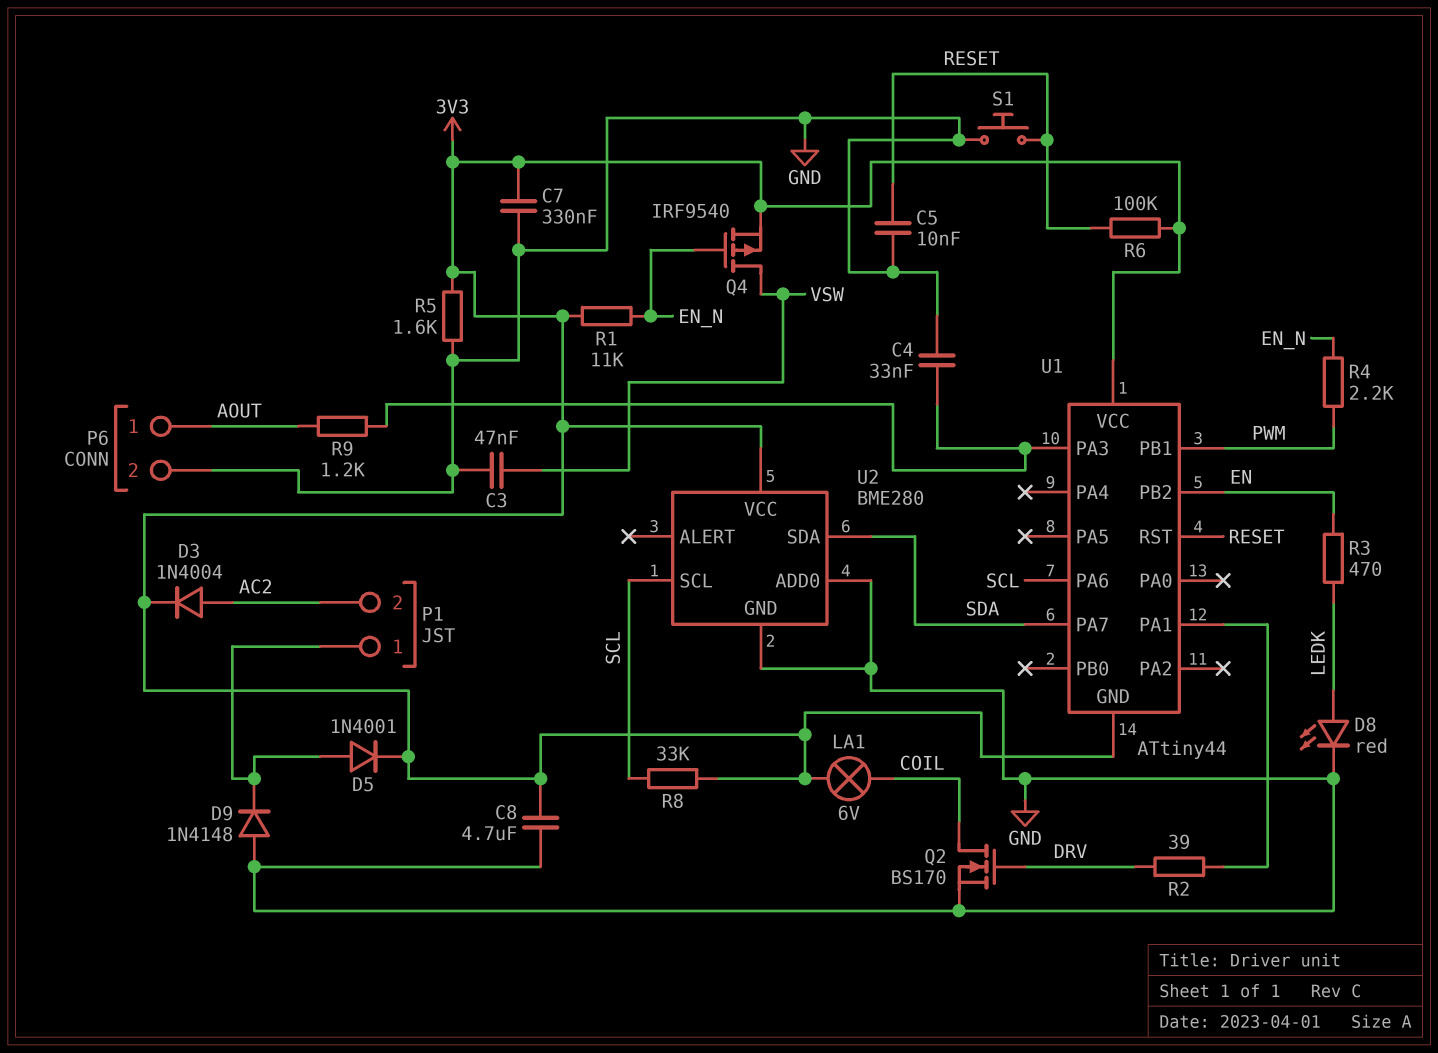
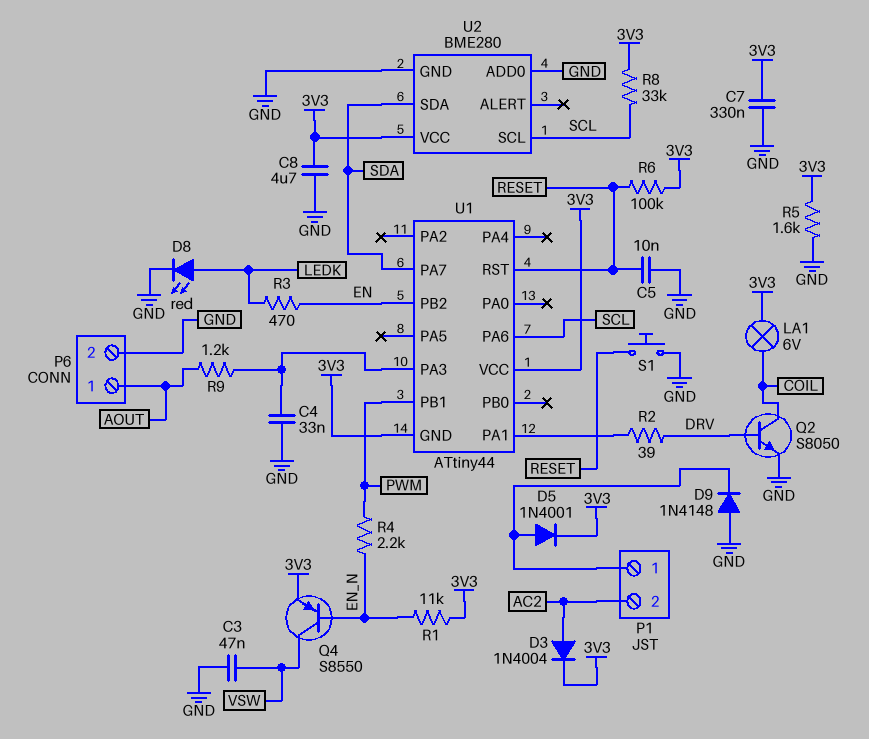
Q2: NMOS BS170 (G DRV, D COIL, S GND) -> NPN S8050 (B DRV, C COIL, E GND)
Q4: PMOS IRF9540 (G EN_N, D VSW, S 3V3) -> PNP S8550 (B EN_N, C VSW, E 3V3)

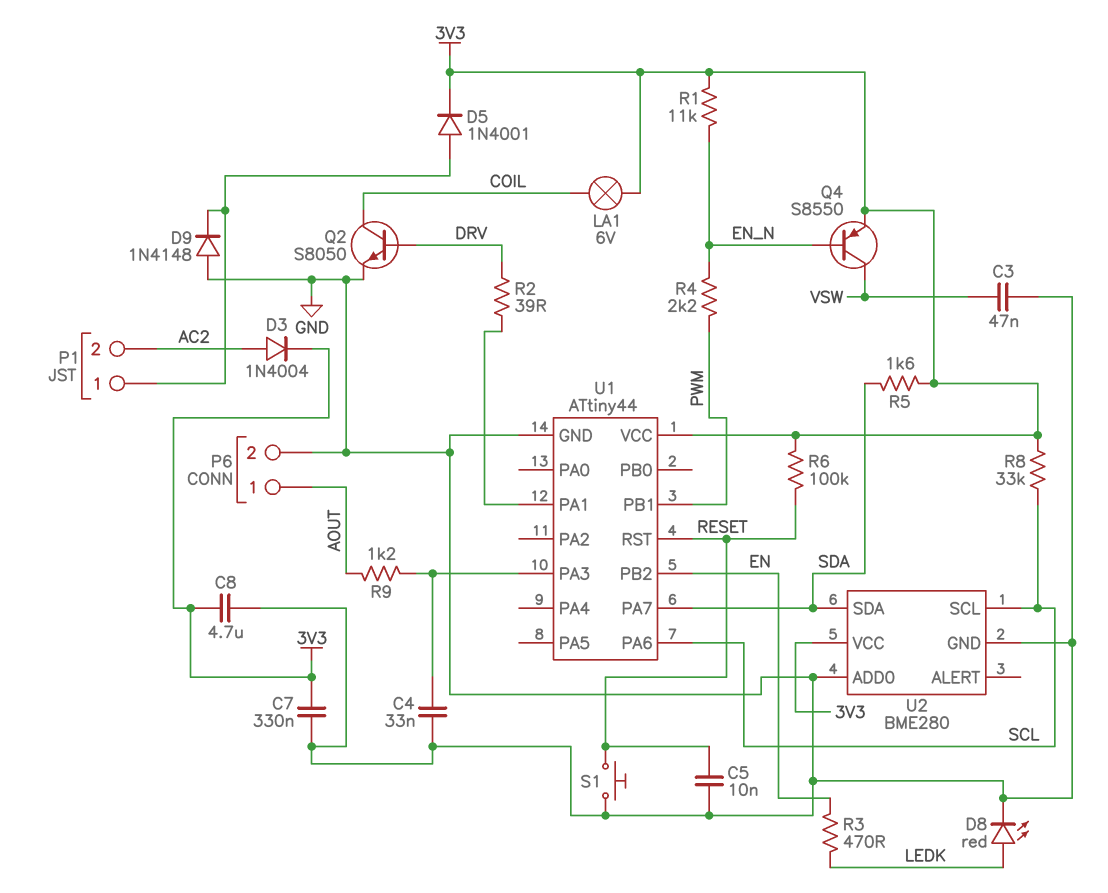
R5: 1.6k (3V3, GND) -> 1.6k (3V3, SDA)
U1 pin GND: 3V3 -> GND

